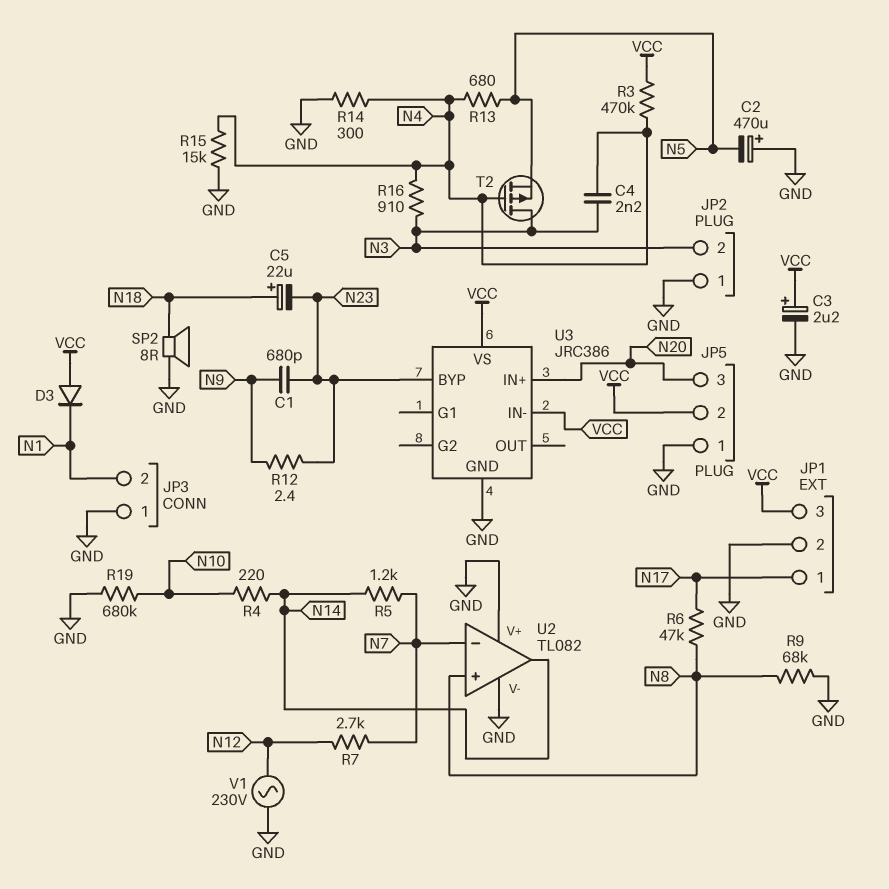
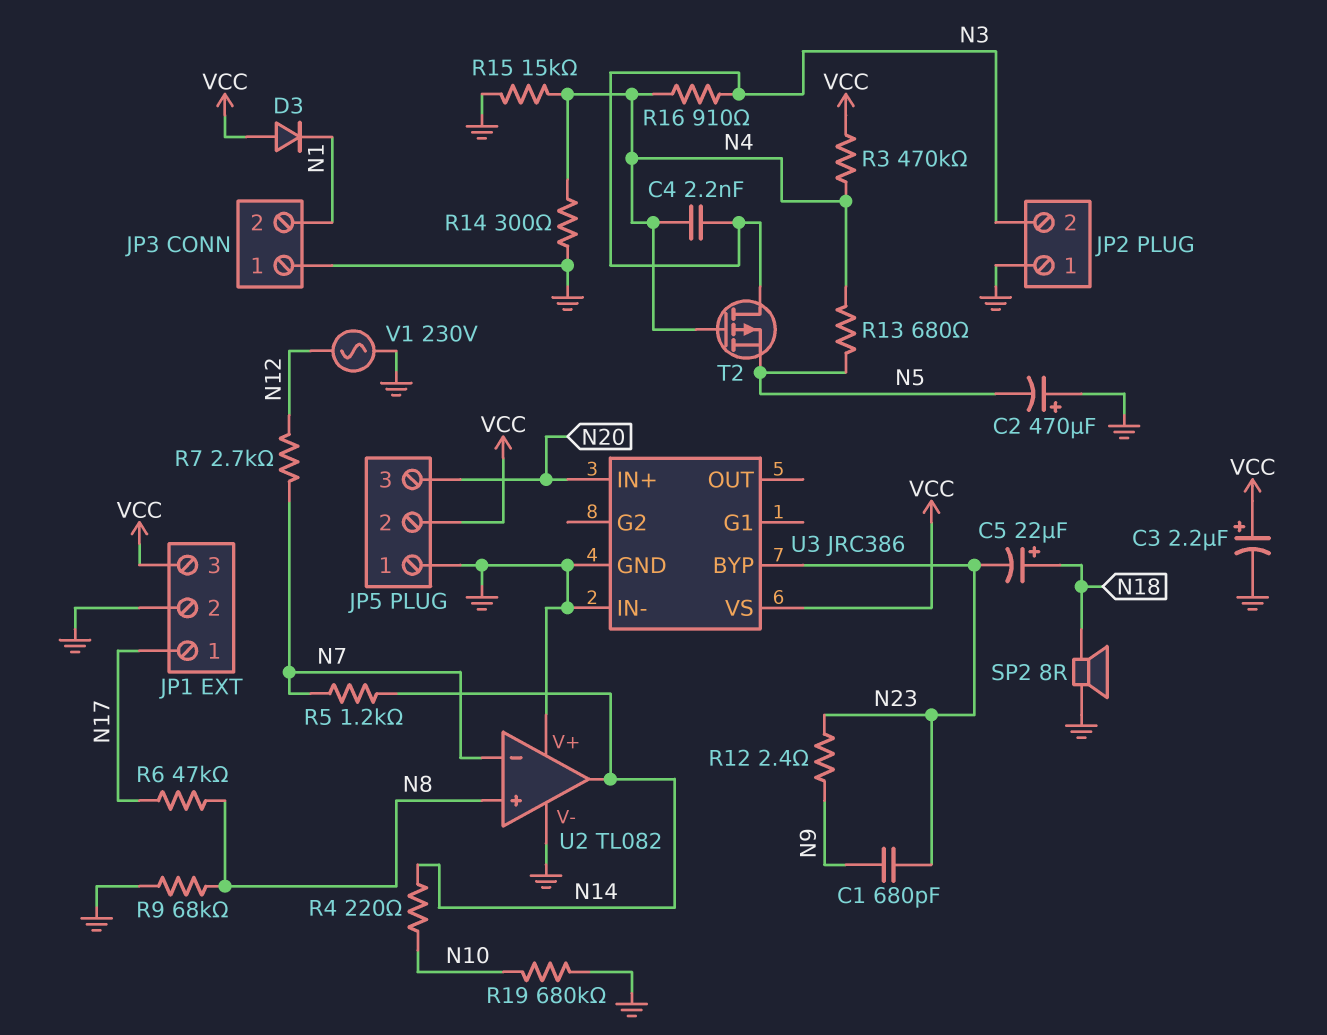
U3 pin IN-: VCC -> GND

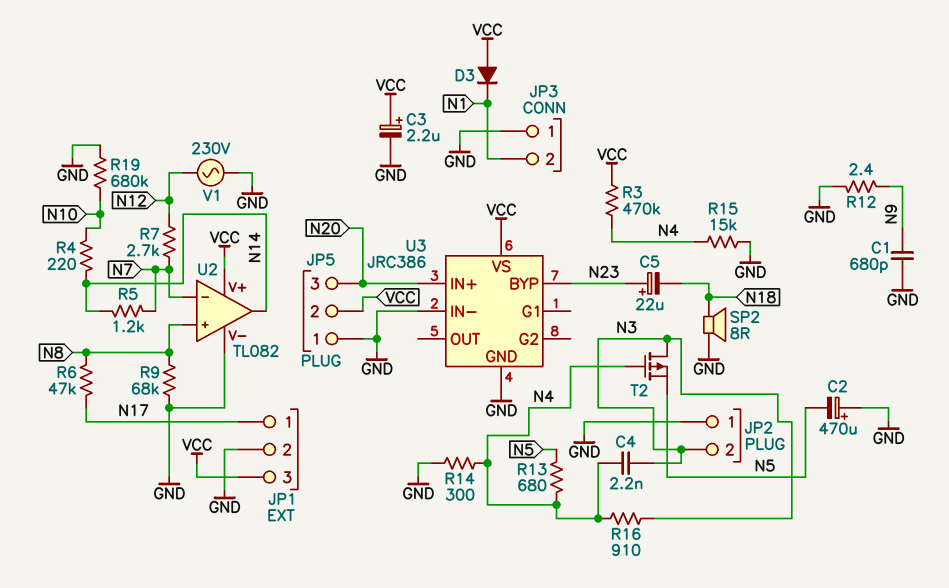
C1: 680pF (N9, N23) -> 680pF (GND, N9)
C5: 22uF (plus N18, minus N23) -> 22uF (plus N23, minus N18)
R12: 2.4 (N9, N23) -> 2.4 (GND, N9)
U2 pin V+: GND -> VCC

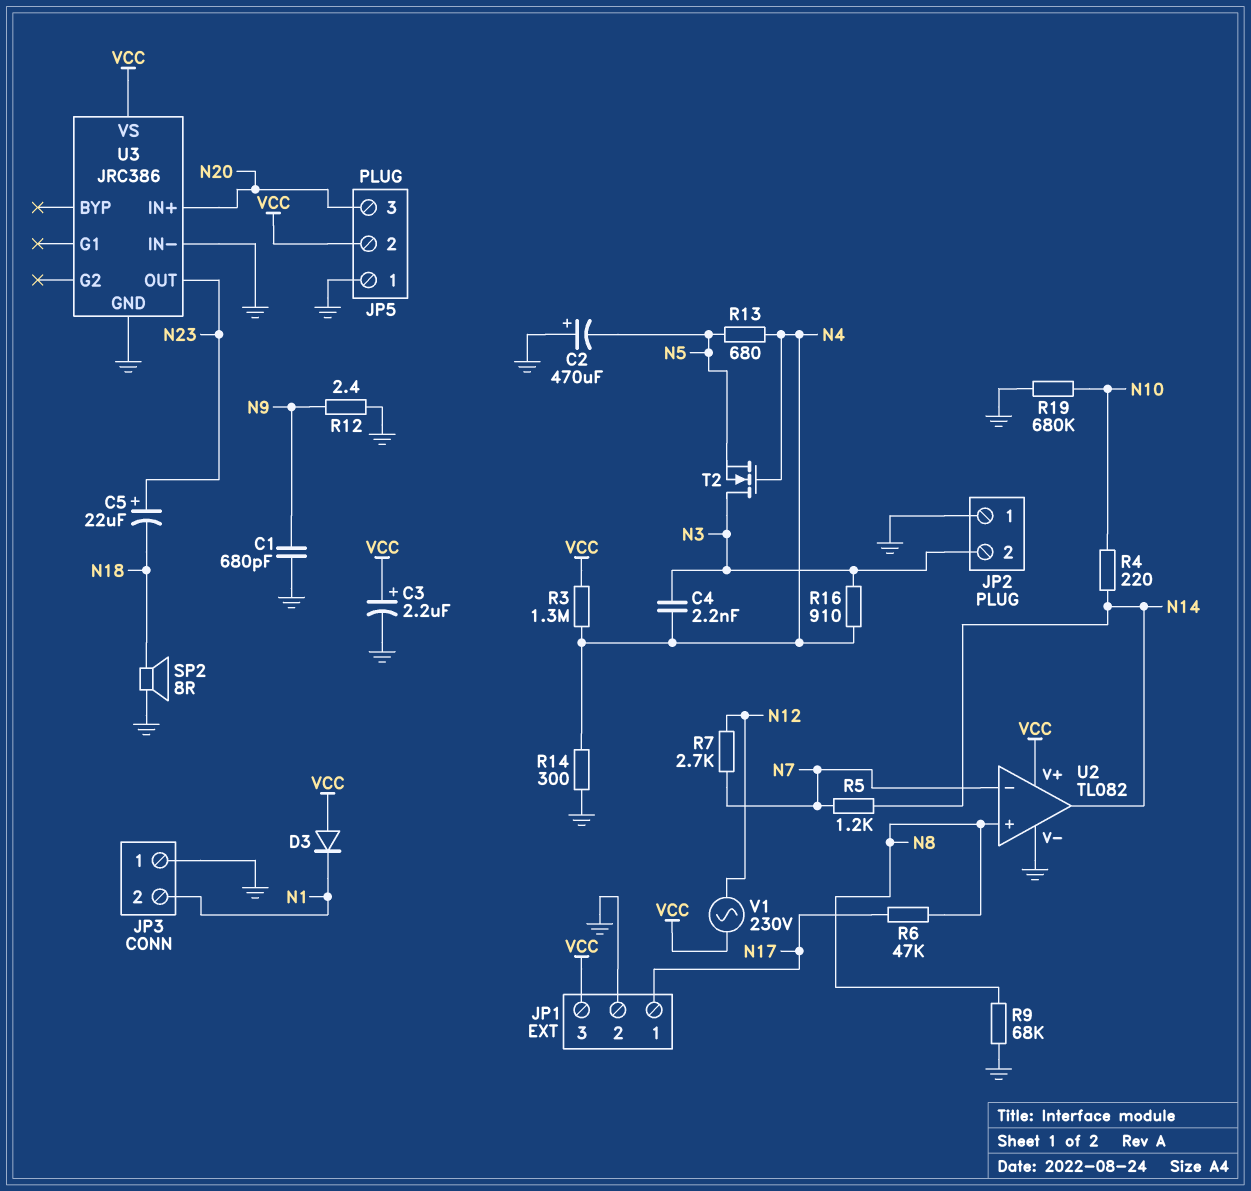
R3: 470k (N4, VCC) -> 1.3M (N4, VCC)
R15: 15k (GND, N4) -> none
T2: PMOS (G N4, D N3, S N5) -> NMOS (G N4, D N3, S N5)
U3 pin BYP: N23 -> none
U3 pin OUT: none -> N23
V1: AC 230V (GND, N12) -> AC 230V (N12, VCC)

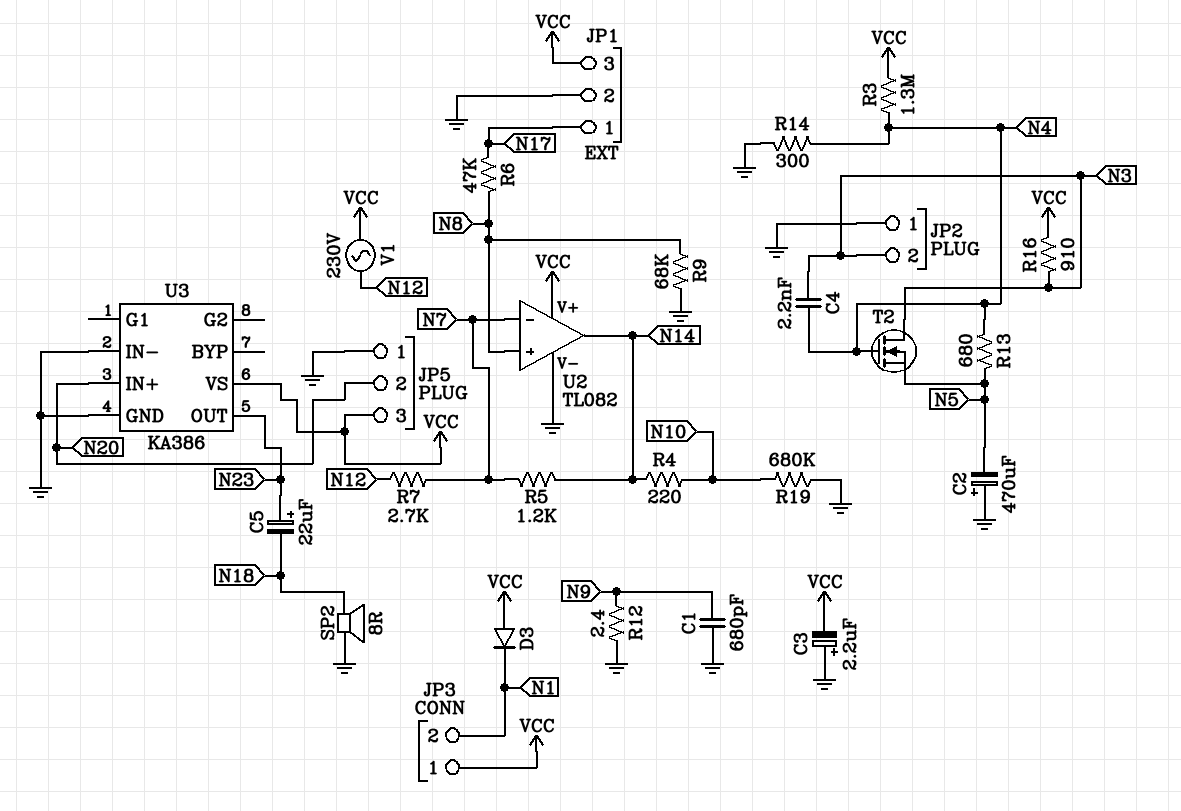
C3: 2.2uF (plus VCC, minus GND) -> 2.2uF (plus GND, minus VCC)
JP3 pin 1: GND -> VCC
JP5 pin 2: VCC -> N20
JP5 pin 3: N20 -> VCC
R16: 910 (N3, N4) -> 910 (N3, VCC)
U3: JRC386 -> KA386

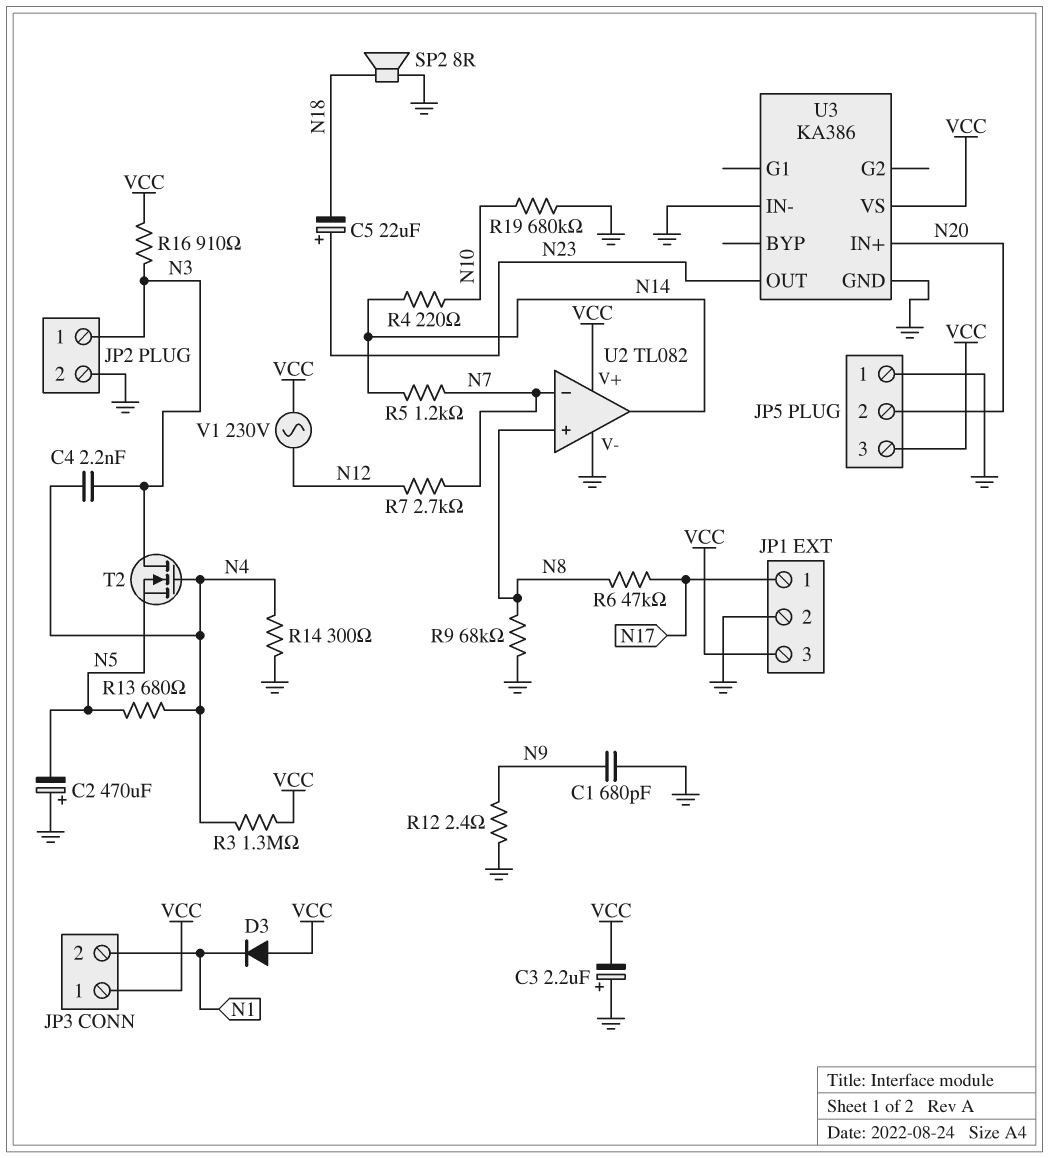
JP2 pin 1: GND -> N3
JP2 pin 2: N3 -> GND

